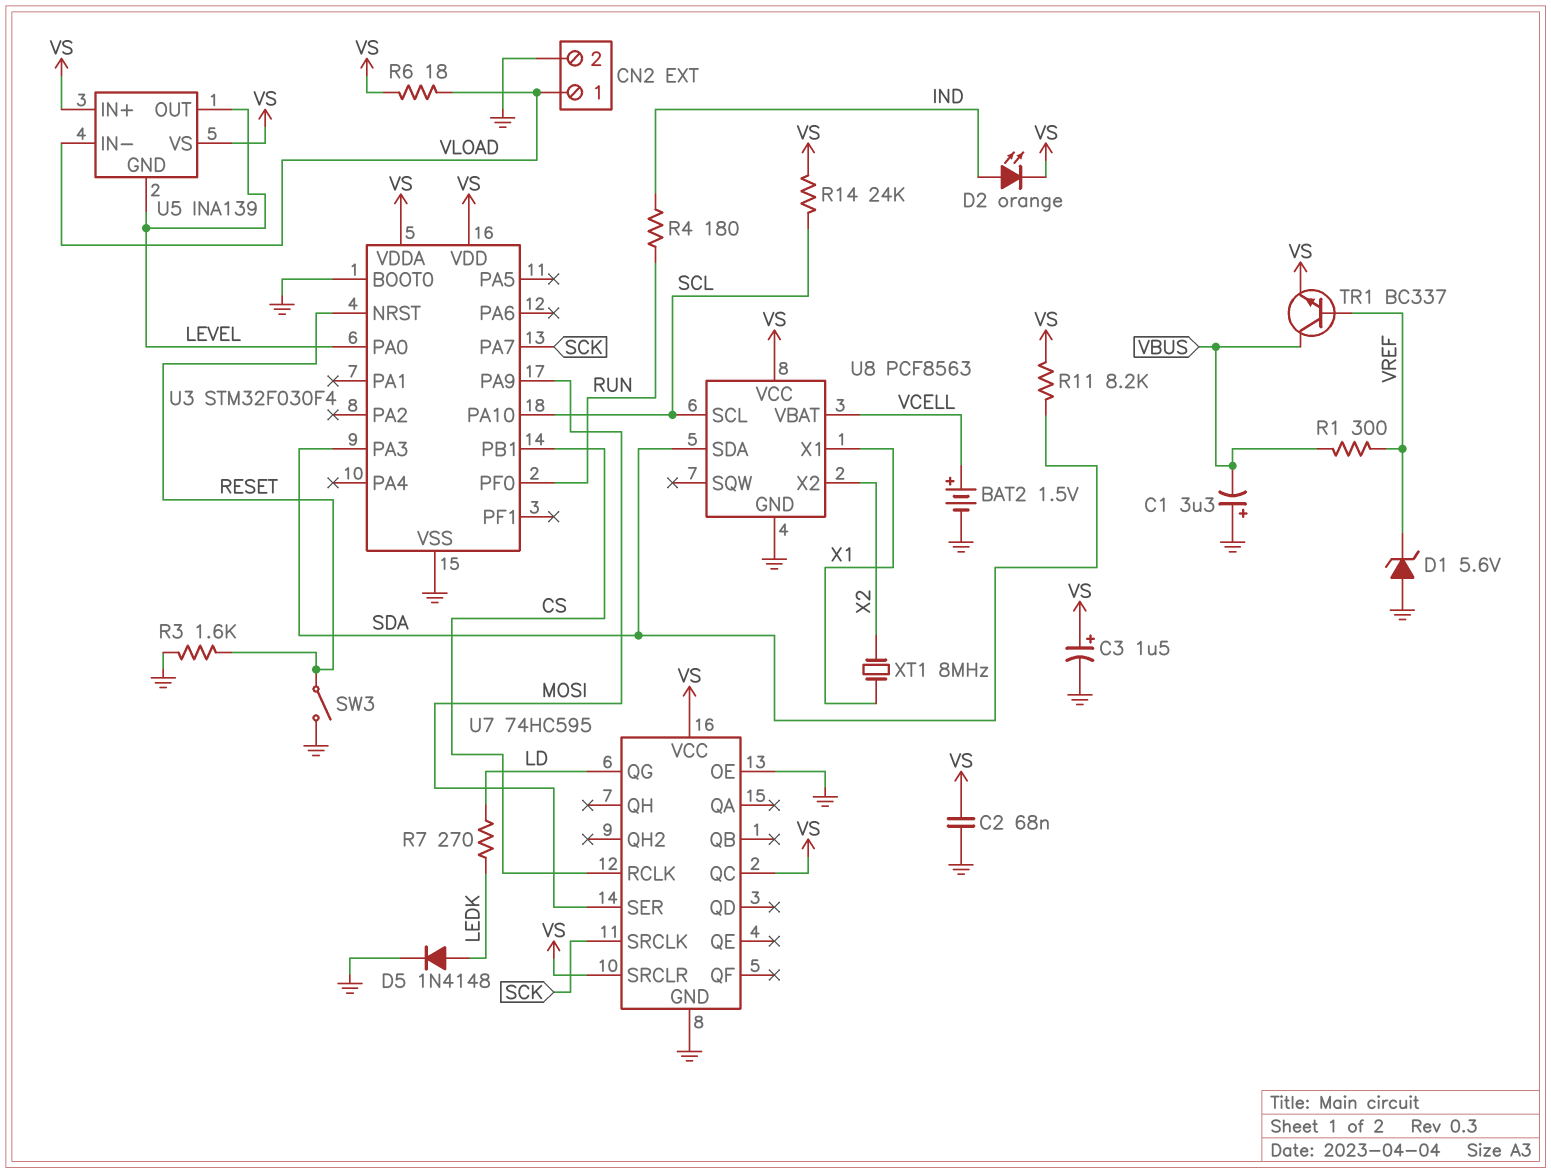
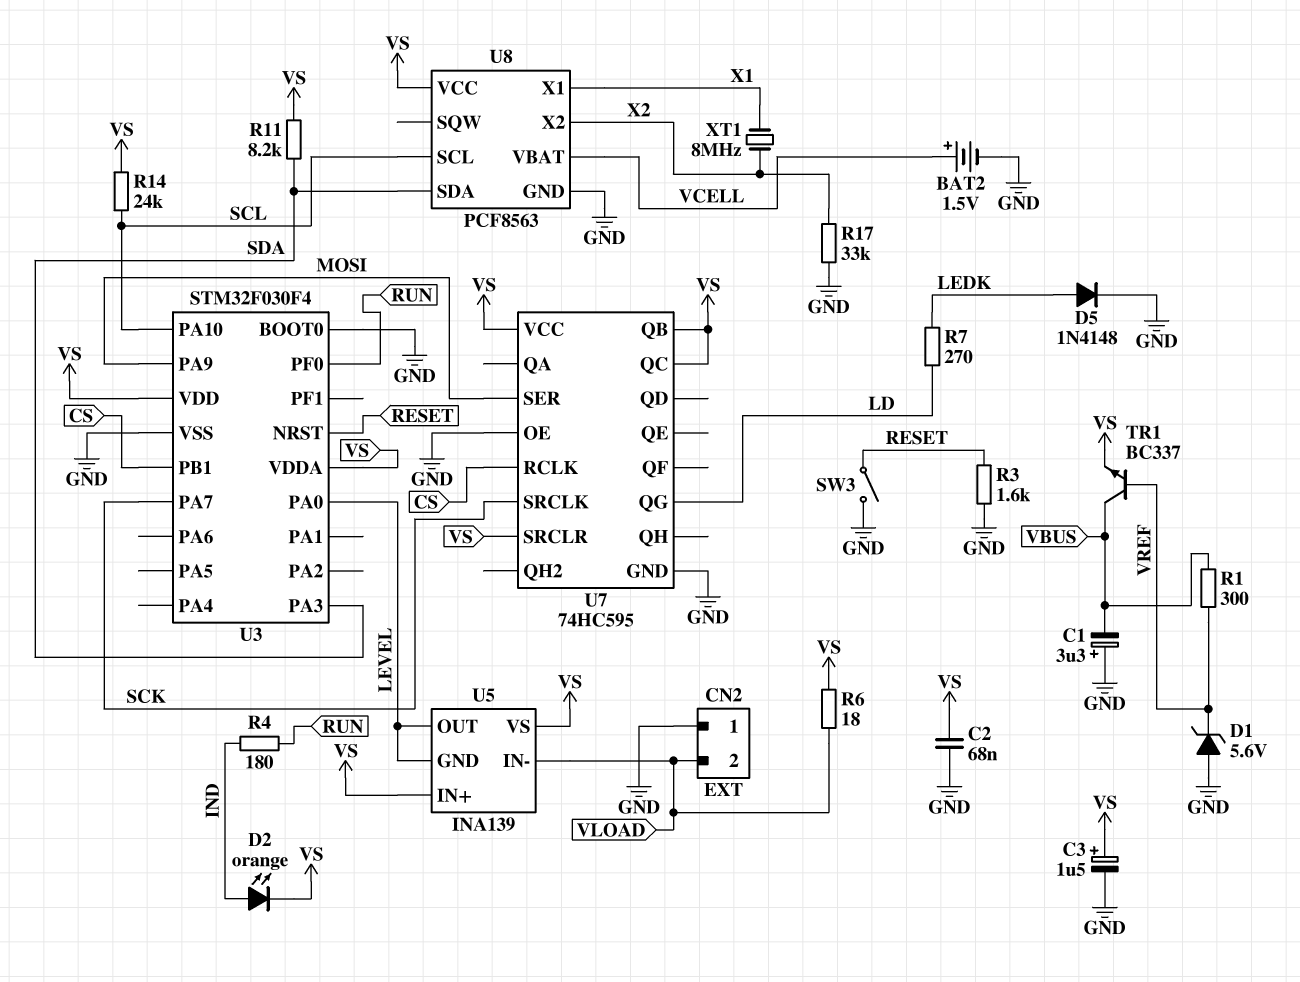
CN2 pin 1: VLOAD -> GND
CN2 pin 2: GND -> VLOAD
R17: none -> 33k (GND, X2)
U7 pin QB: none -> VS

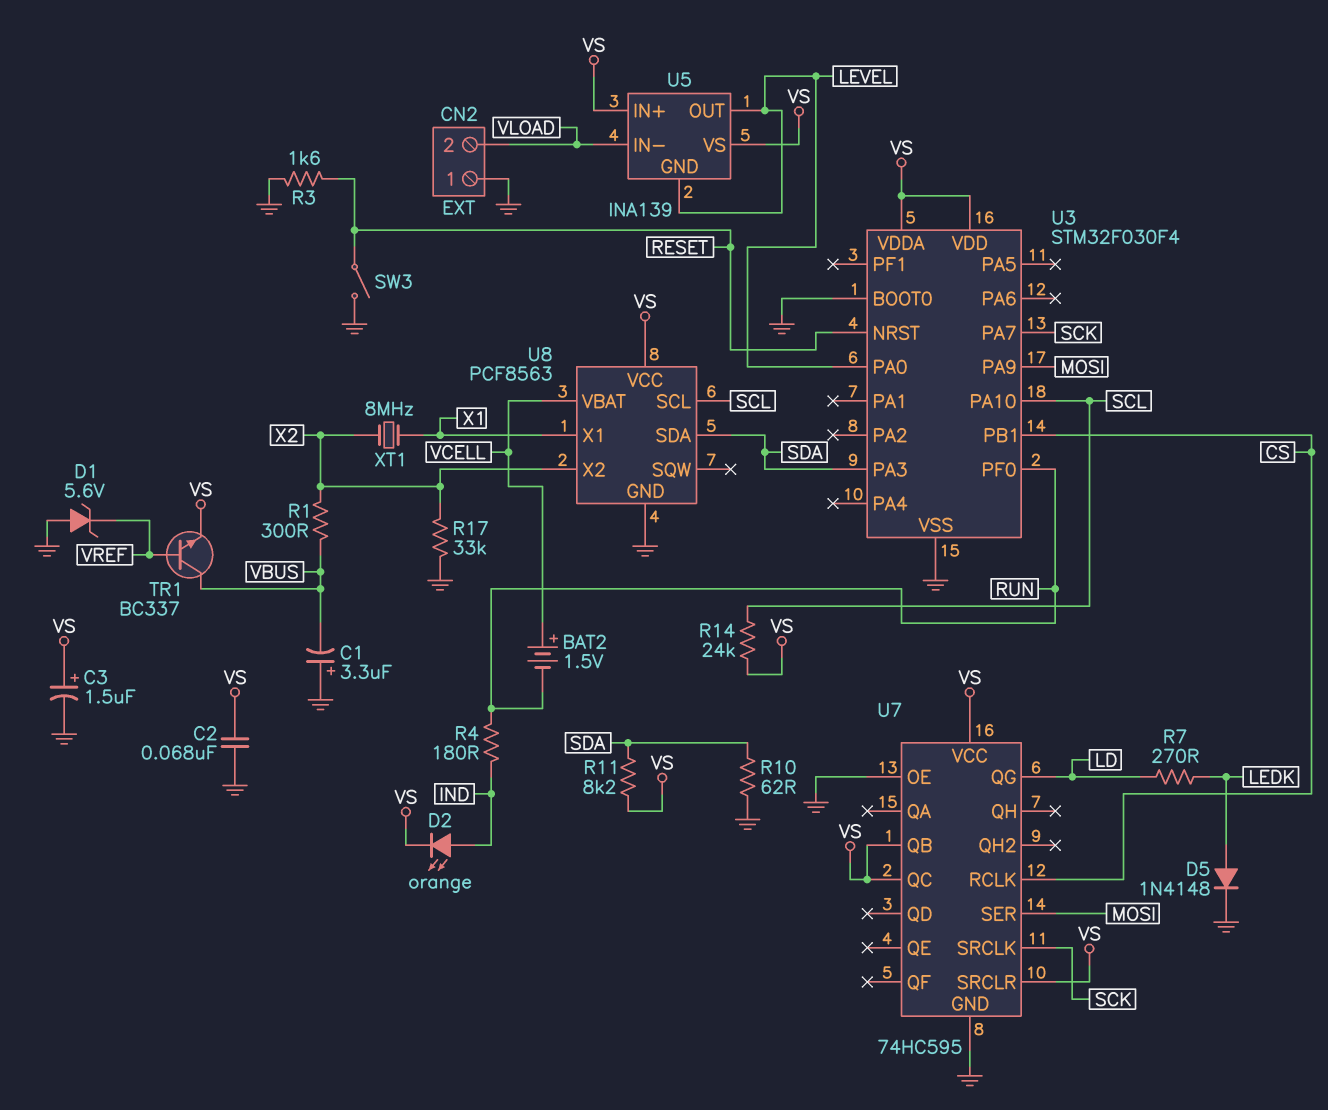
BAT2: 1.5V (plus VCELL, minus GND) -> 1.5V (plus VCELL, minus RUN)
R1: 300 (VBUS, VREF) -> 300 (VBUS, X2)
R6: 18 (VLOAD, VS) -> none
R10: none -> 62 (GND, SDA)

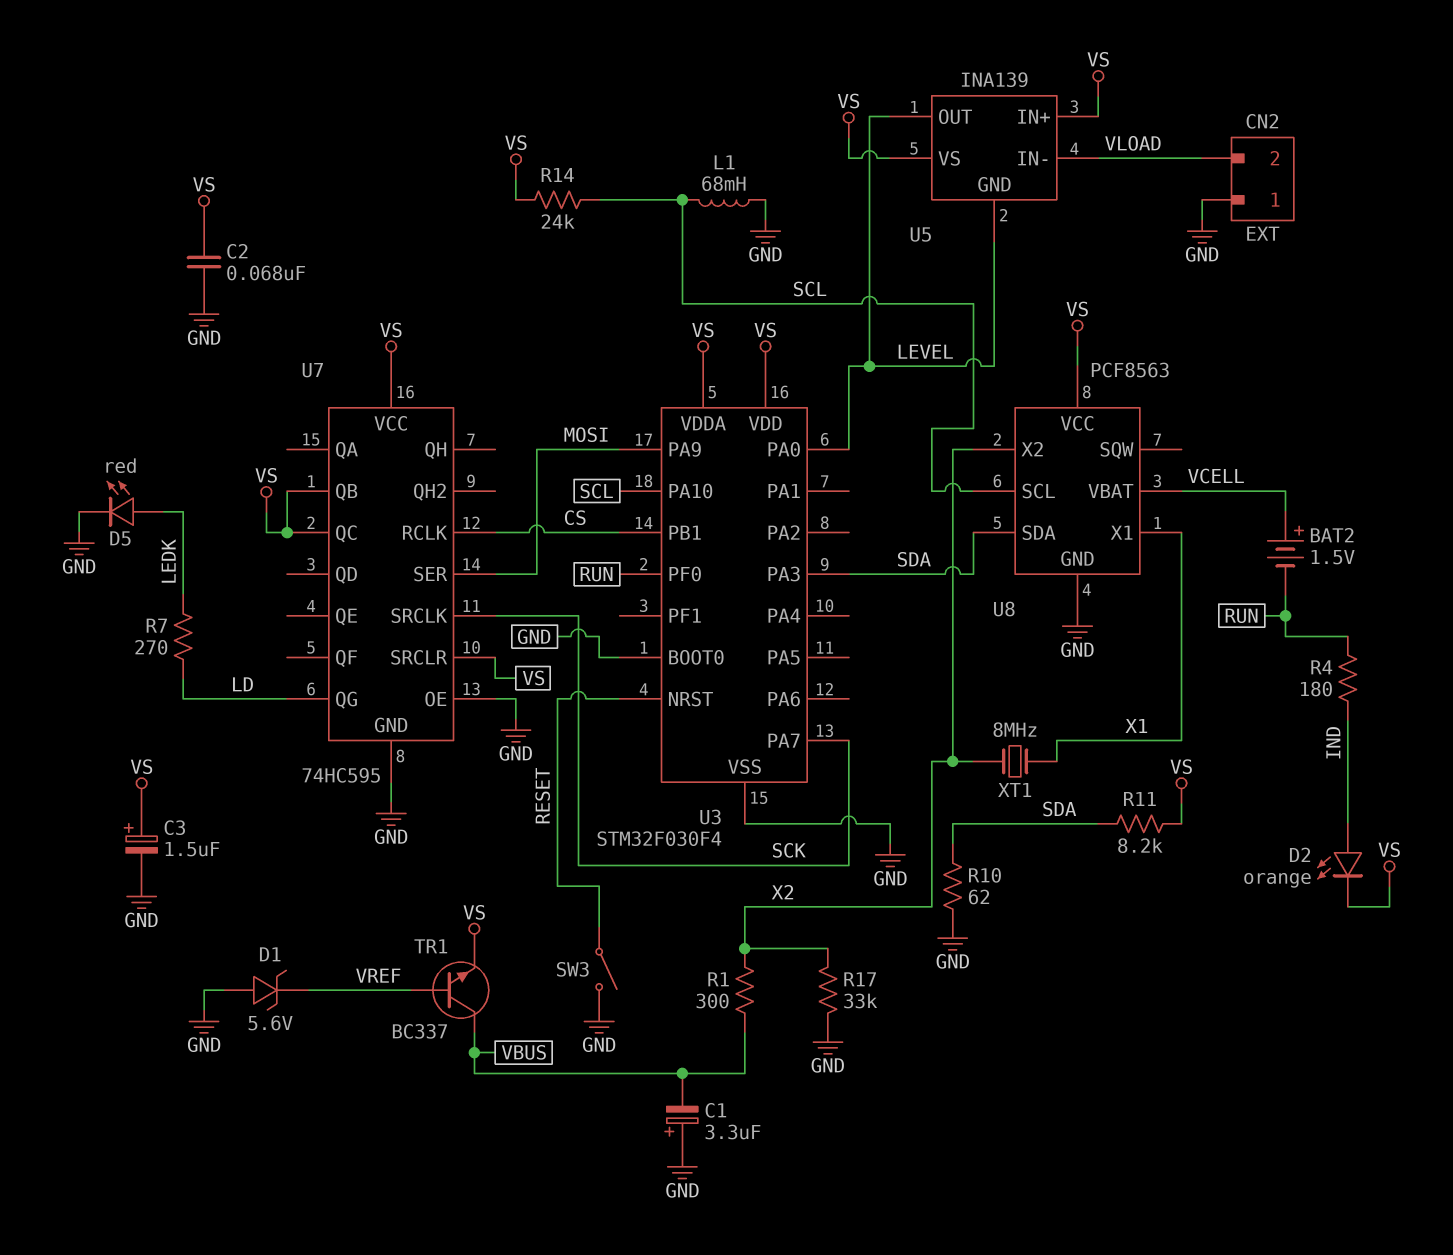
D5: diode 1N4148 (A LEDK, K GND) -> LED red (A LEDK, K GND)
L1: none -> 68mH (GND, SCL)
R3: 1.6k (GND, RESET) -> none

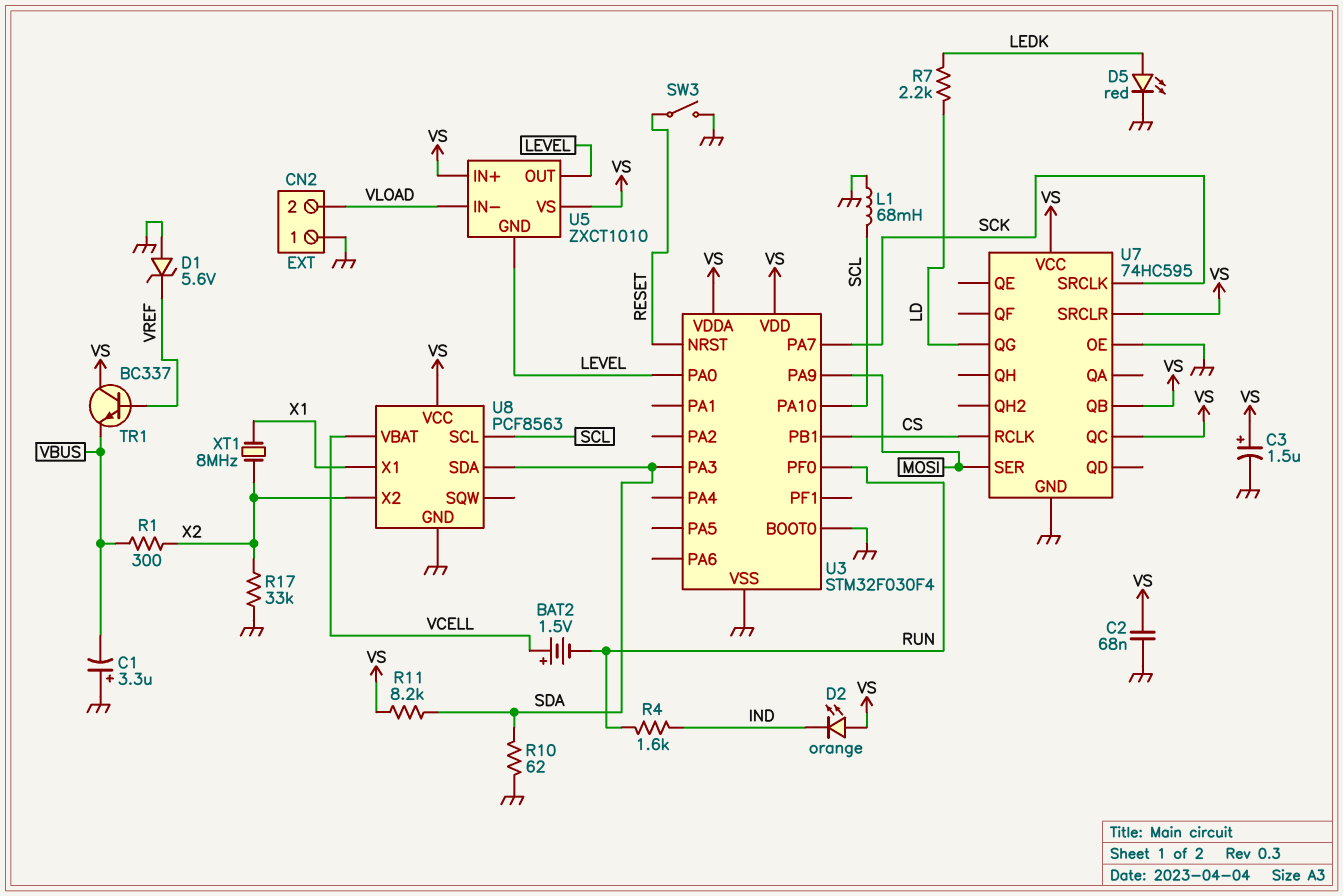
D2: LED orange (A IND, K VS) -> LED orange (A VS, K IND)
R4: 180 (IND, RUN) -> 1.6k (IND, RUN)
R7: 270 (LD, LEDK) -> 2.2k (LD, LEDK)
R14: 24k (SCL, VS) -> none
TR1: NPN BC337 (B VREF, C VBUS, E VS) -> NPN BC337 (B VREF, C VS, E VBUS)
U5: INA139 -> ZXCT1010

